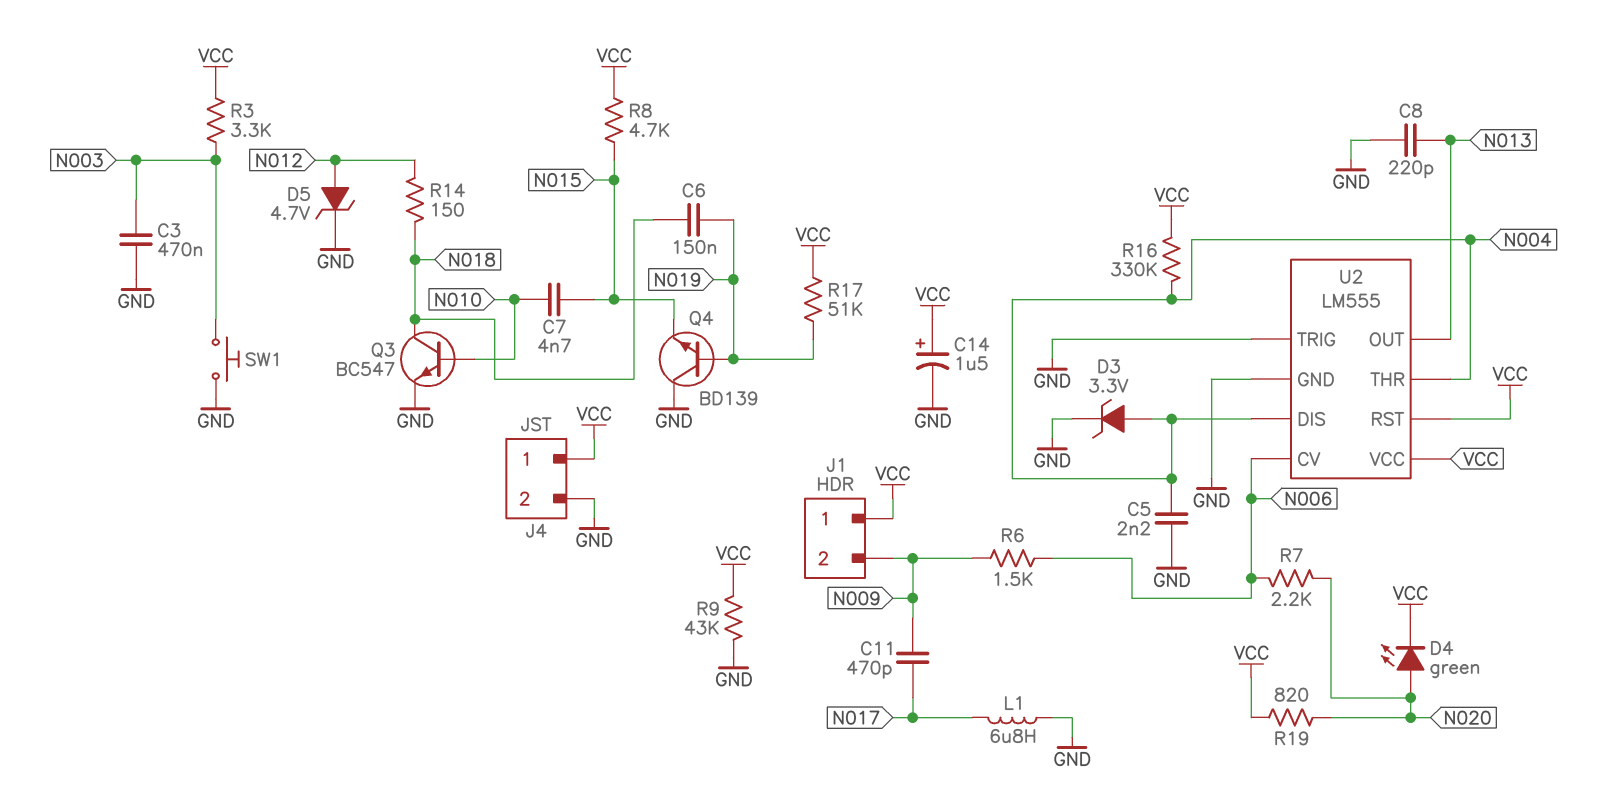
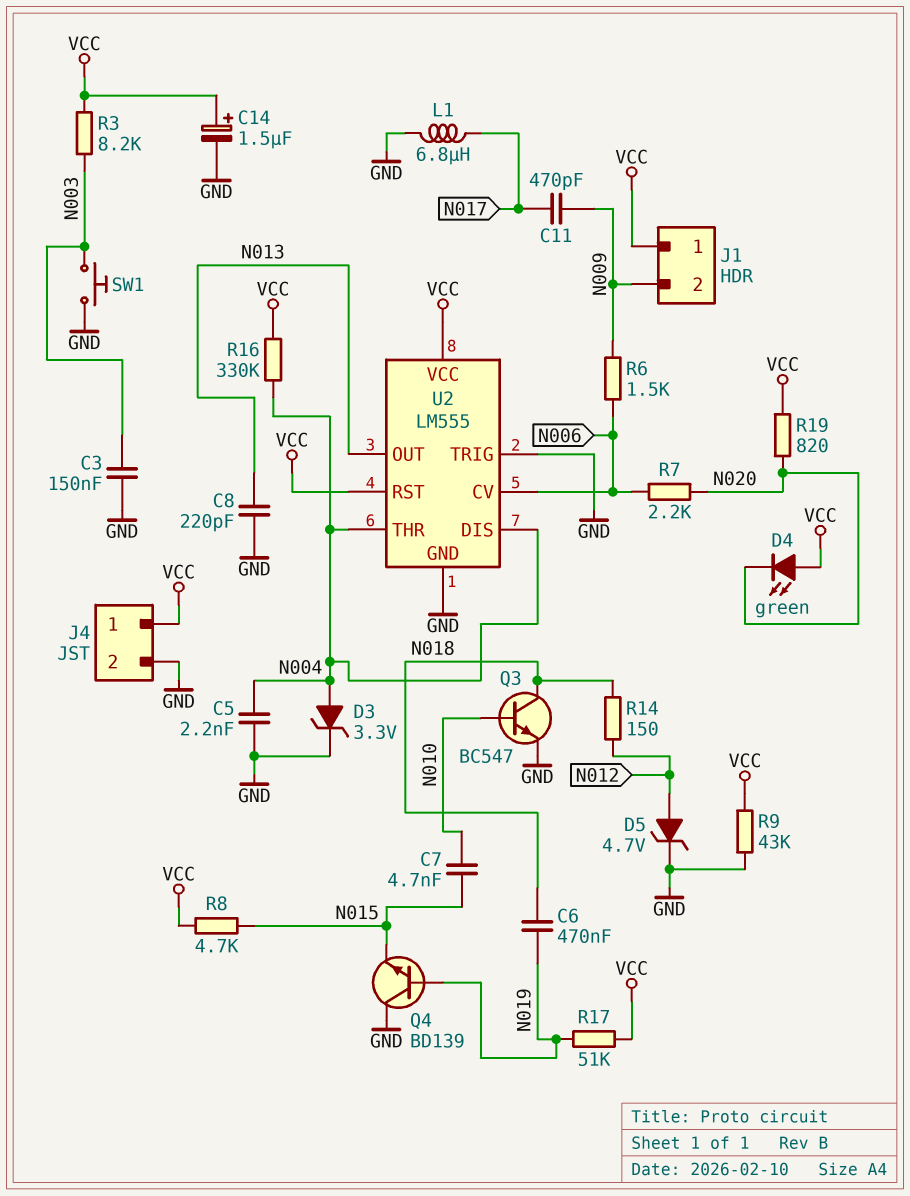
C3: 470nF (GND, N003) -> 150nF (GND, N003)
C6: 150nF (N018, N019) -> 470nF (N018, N019)
D4: LED green (A N020, K VCC) -> LED green (A VCC, K N020)
R3: 3.3k (N003, VCC) -> 8.2k (N003, VCC)

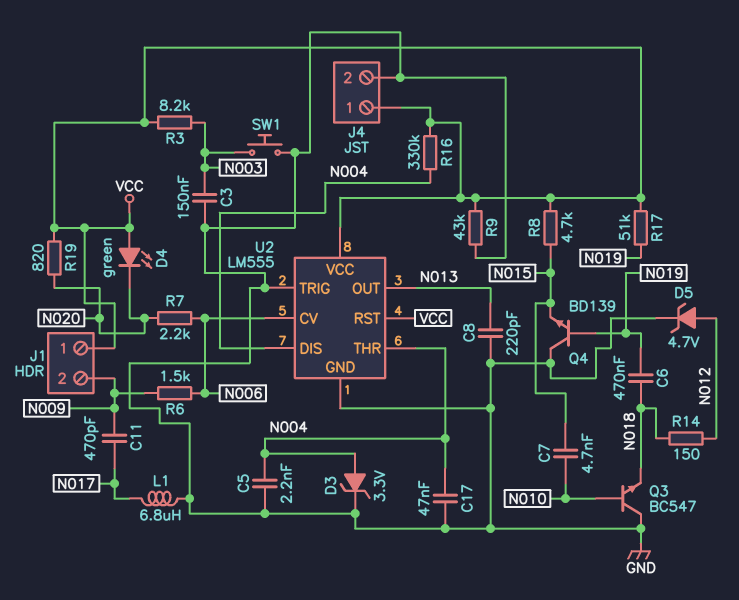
C14: 1.5uF (plus VCC, minus GND) -> none
C17: none -> 47nF (GND, N004)
Q3: NPN BC547 (B N010, C N018, E GND) -> NPN BC547 (B N010, C GND, E N018)

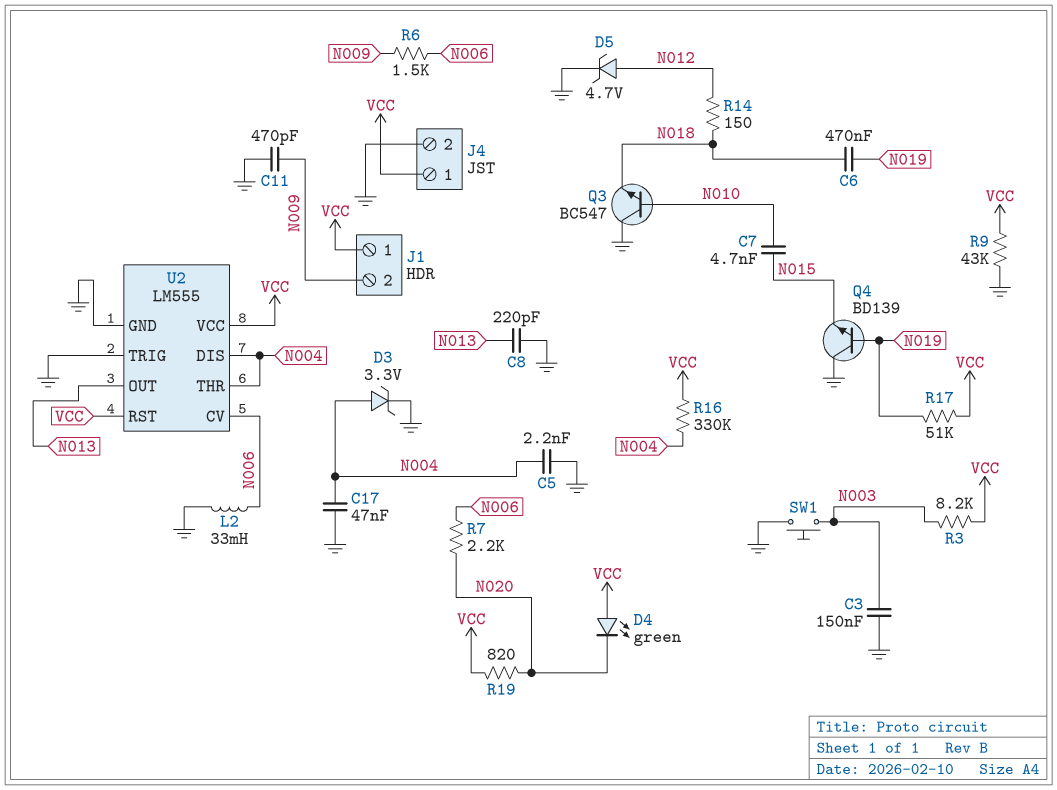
C11: 470pF (N009, N017) -> 470pF (GND, N009)
L1: 6.8uH (GND, N017) -> none
L2: none -> 33mH (GND, N006)
R8: 4.7k (N015, VCC) -> none

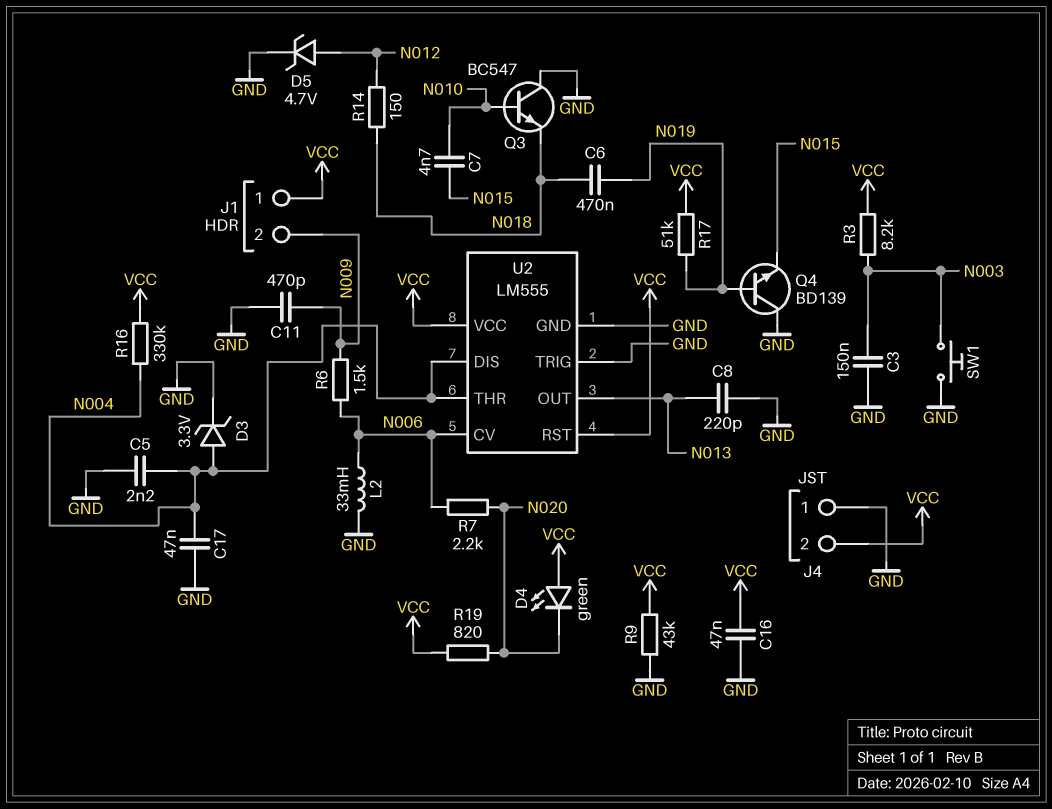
C16: none -> 47nF (GND, VCC)
J4 pin 1: VCC -> GND
J4 pin 2: GND -> VCC

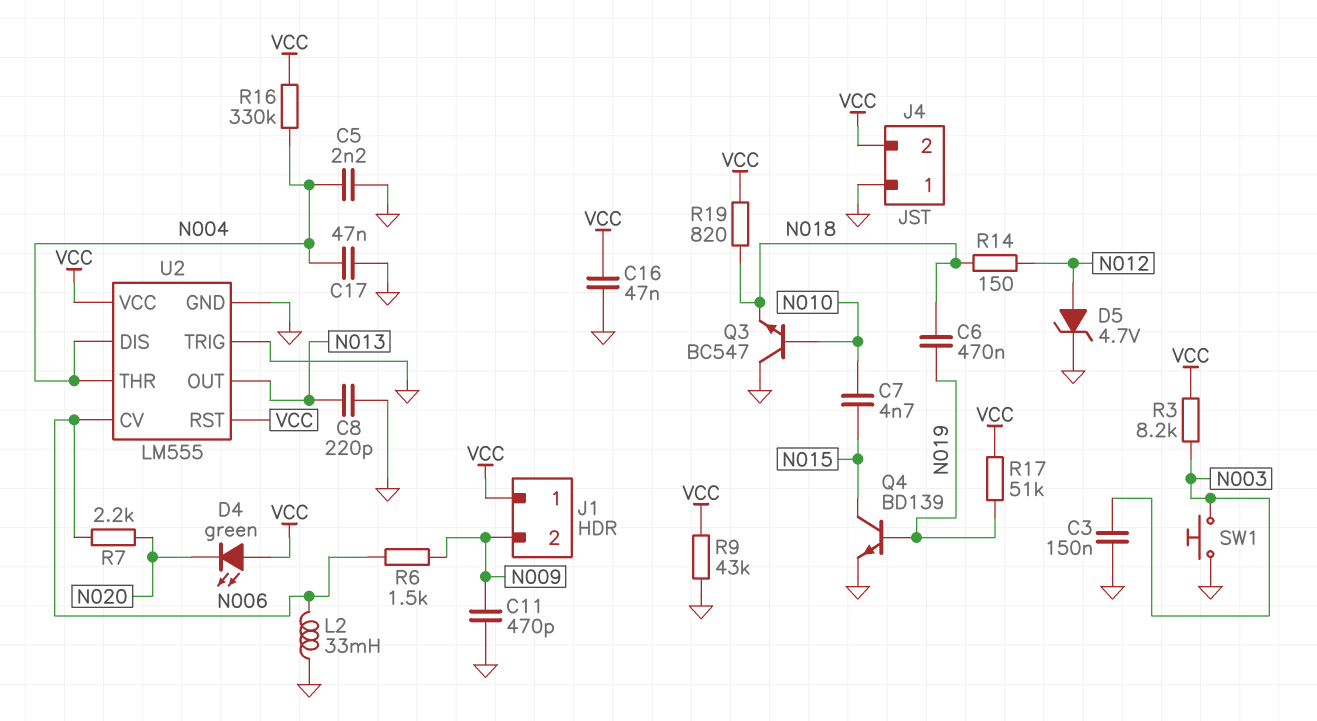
D3: zener 3.3V (A N004, K GND) -> none
Q4: NPN BD139 (B N019, C GND, E N015) -> NPN BD139 (B N019, C N015, E GND)
R19: 820 (N020, VCC) -> 820 (N018, VCC)

